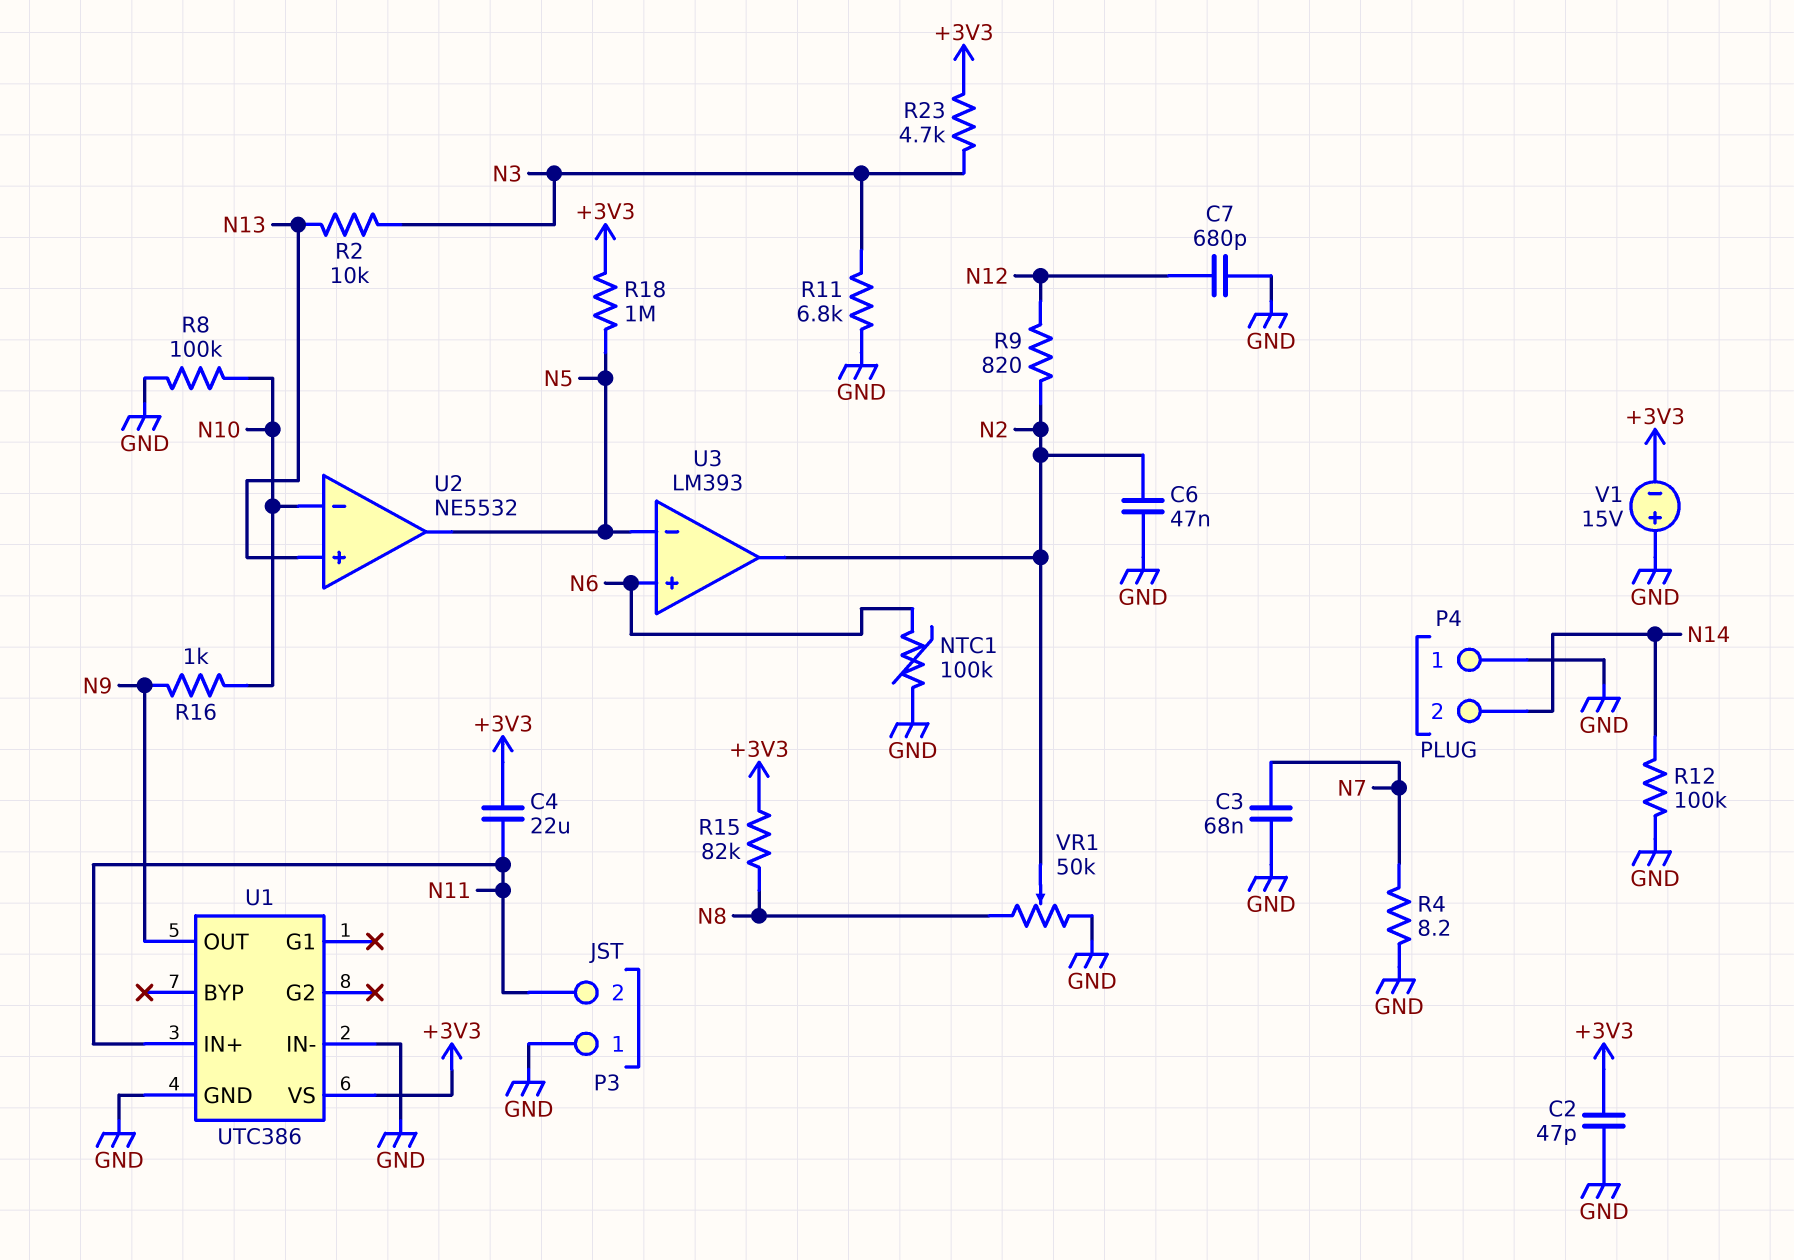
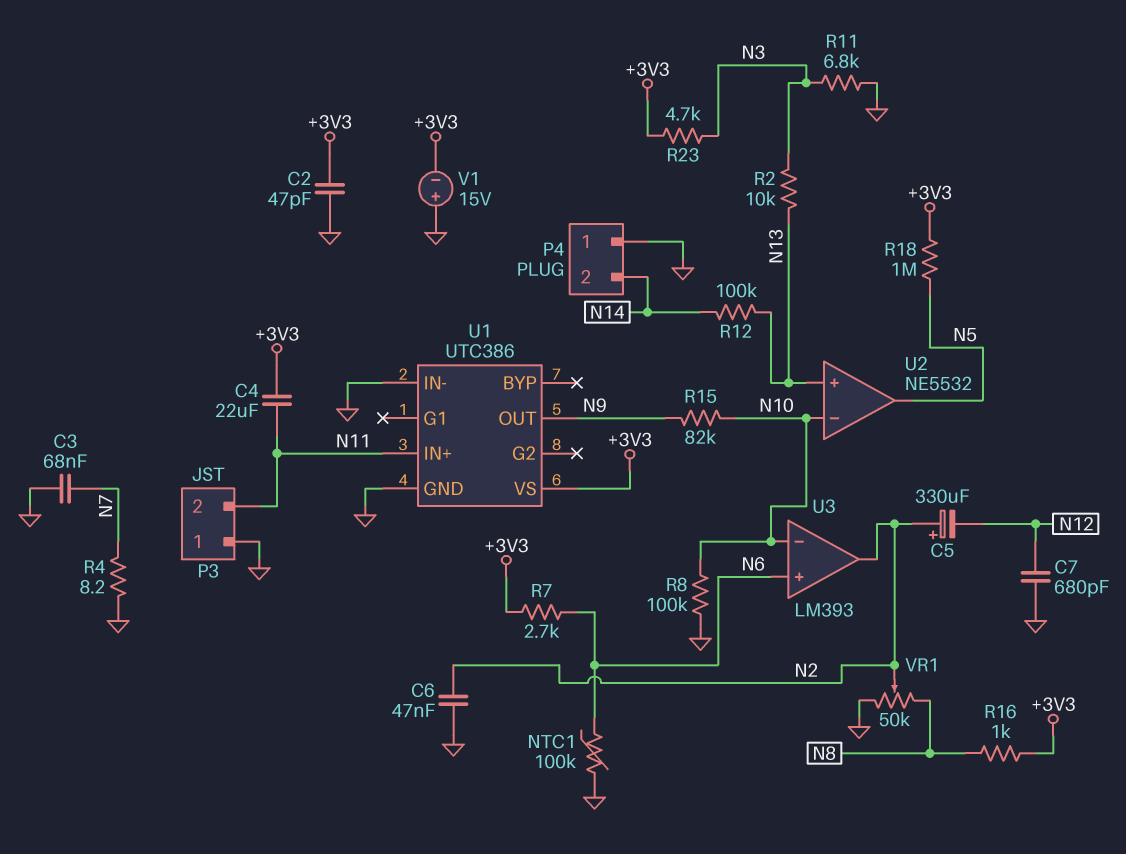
C5: none -> 330uF (plus N2, minus N12)
R7: none -> 2.7k (+3V3, N6)
R9: 820 (N2, N12) -> none
R12: 100k (GND, N14) -> 100k (N13, N14)
R15: 82k (+3V3, N8) -> 82k (N9, N10)
R16: 1k (N9, N10) -> 1k (+3V3, N8)
U3 pin in-: N5 -> N10

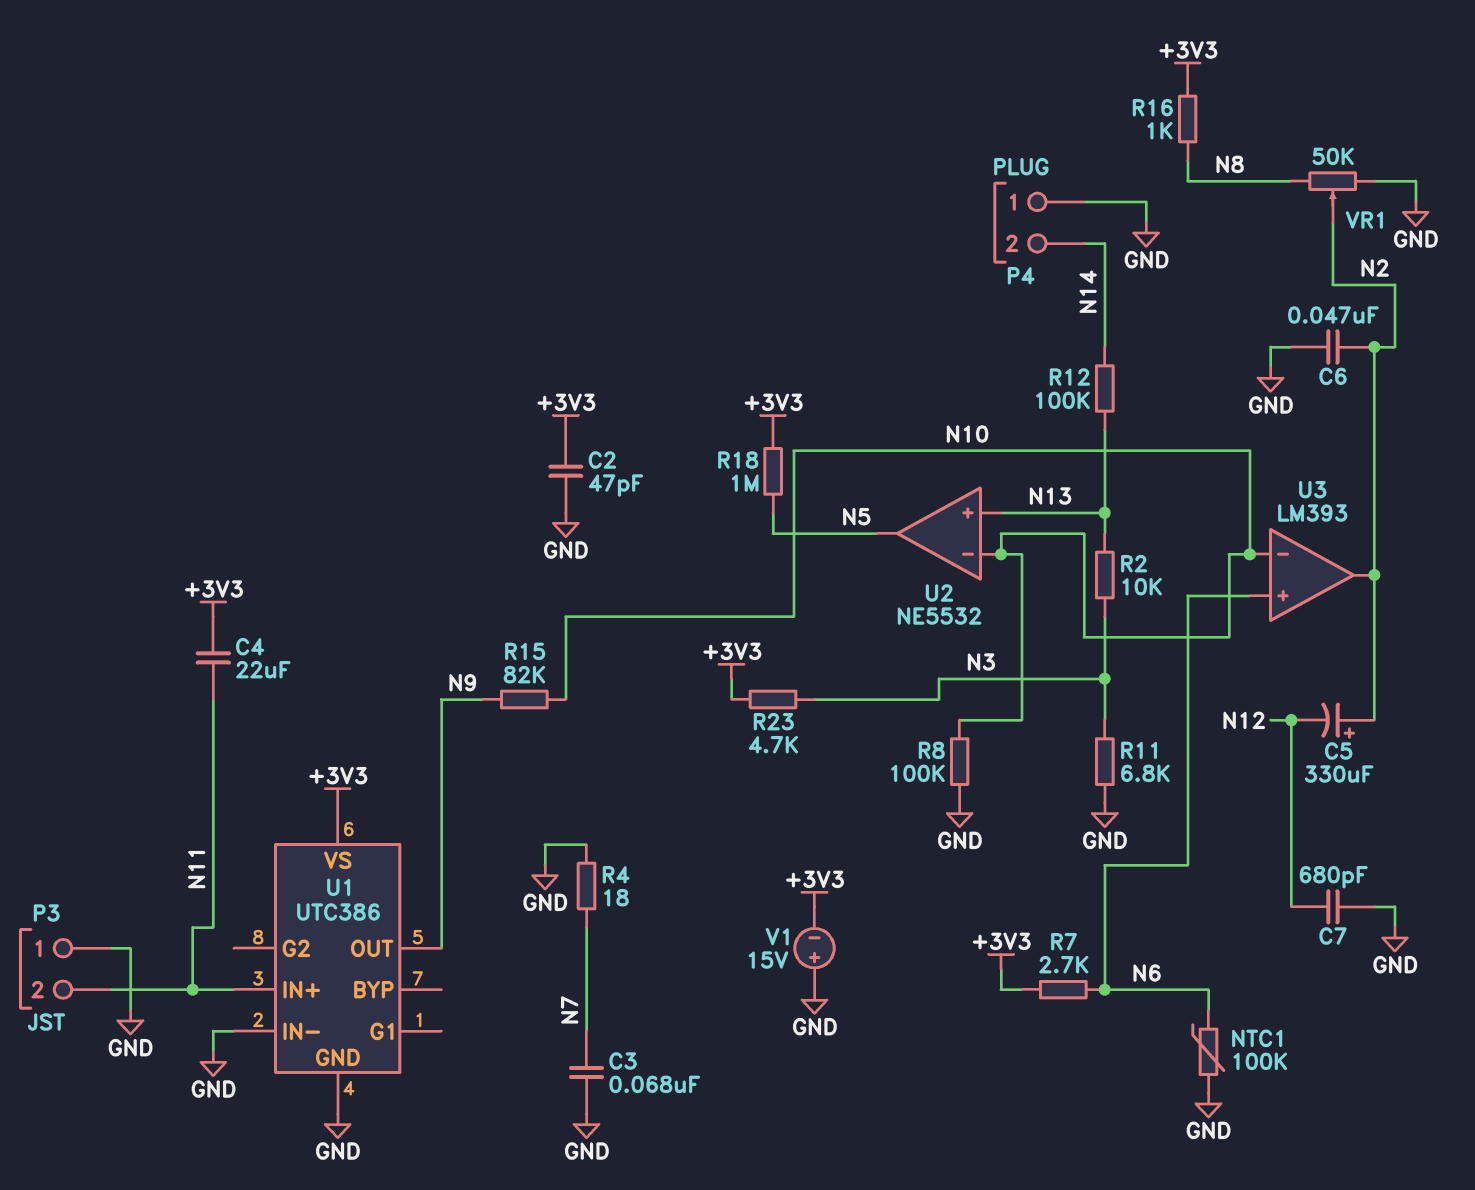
R4: 8.2 (GND, N7) -> 18 (GND, N7)

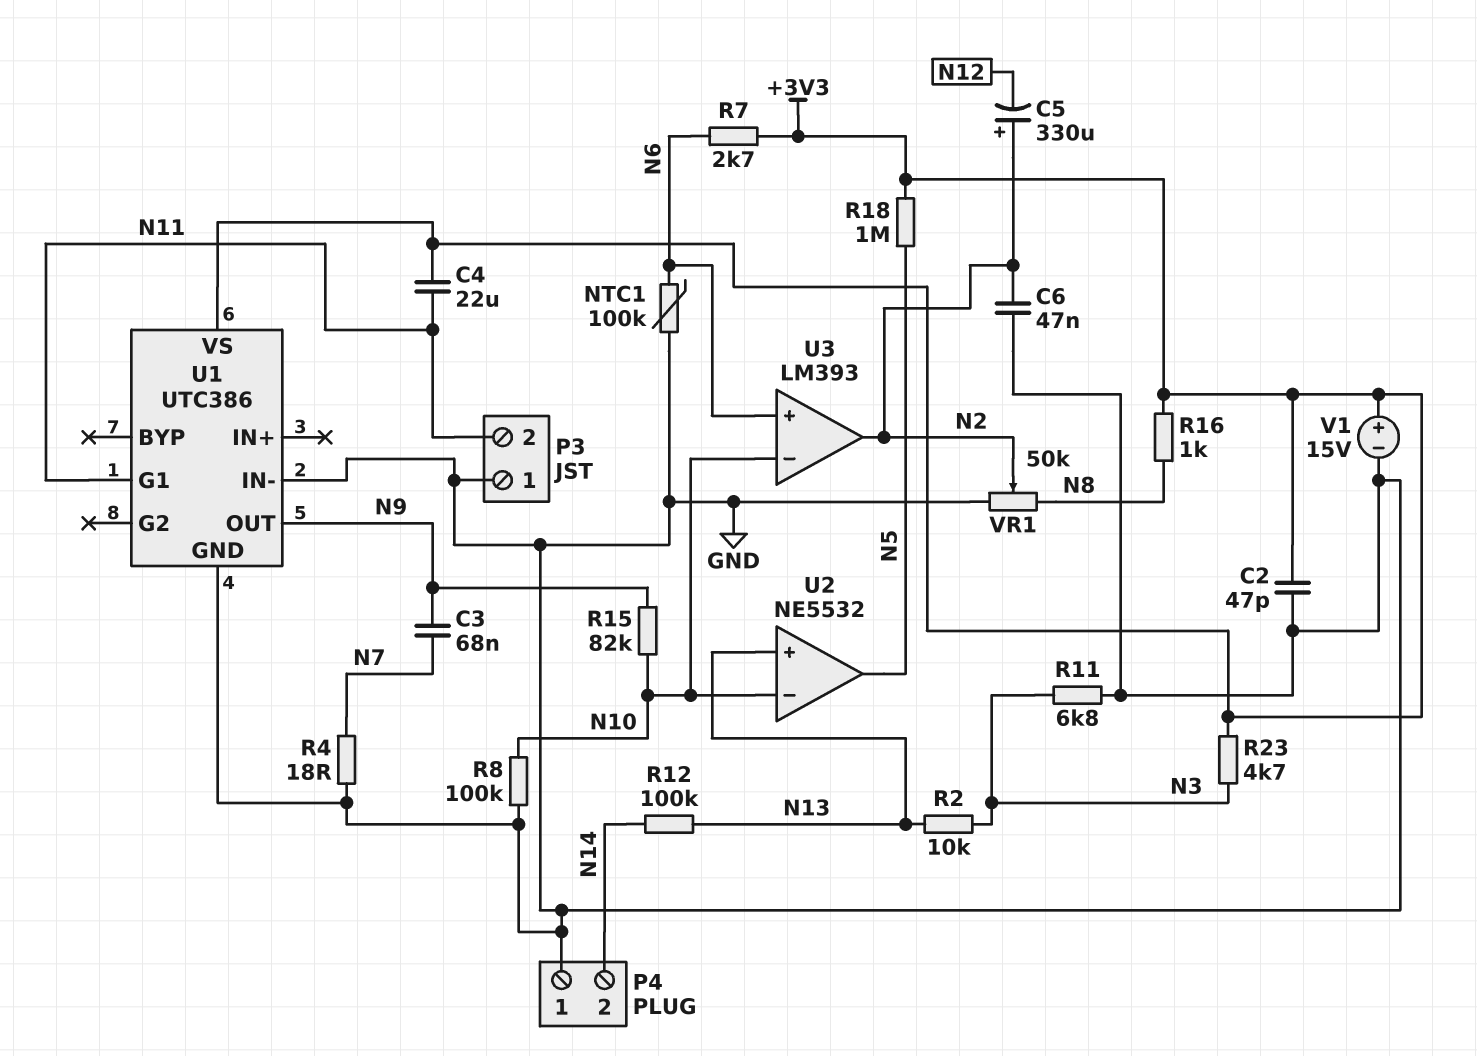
C3: 68nF (GND, N7) -> 68nF (N7, N9)
C7: 680pF (GND, N12) -> none
U1 pin G1: none -> N11
U1 pin IN+: N11 -> none
V1: 15V (plus GND, minus +3V3) -> 15V (plus +3V3, minus GND)

